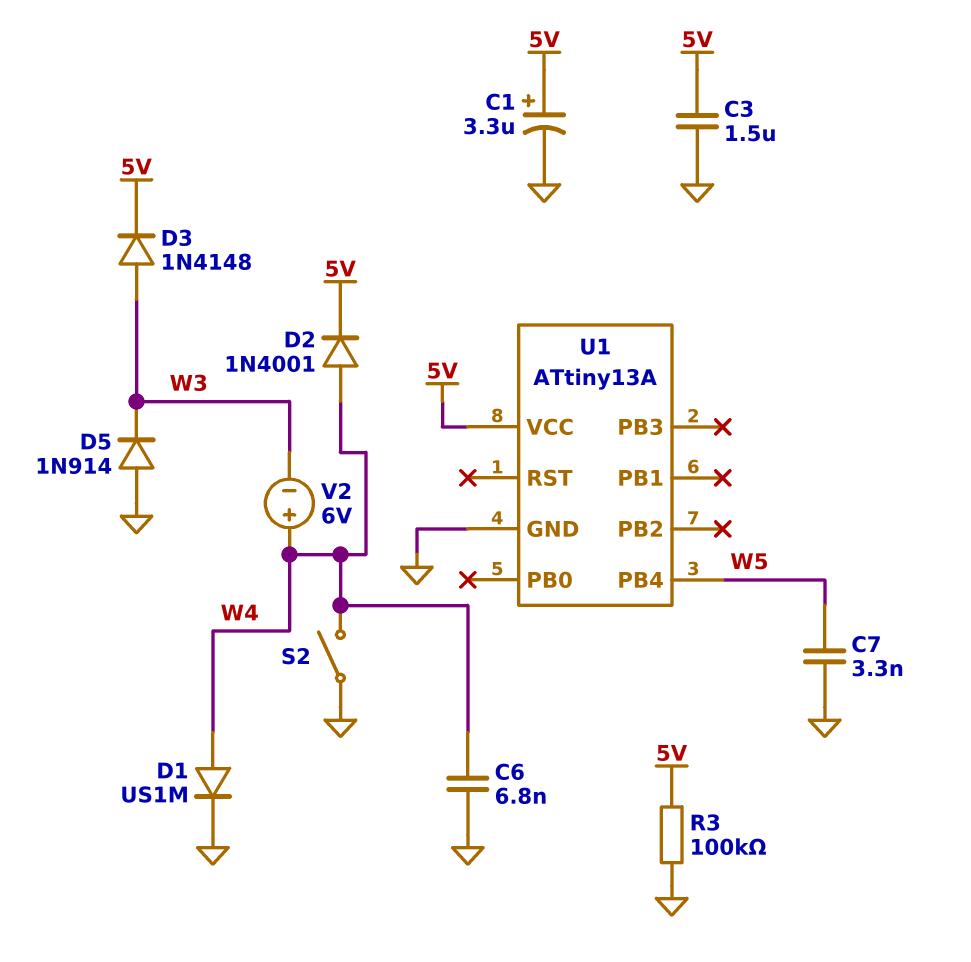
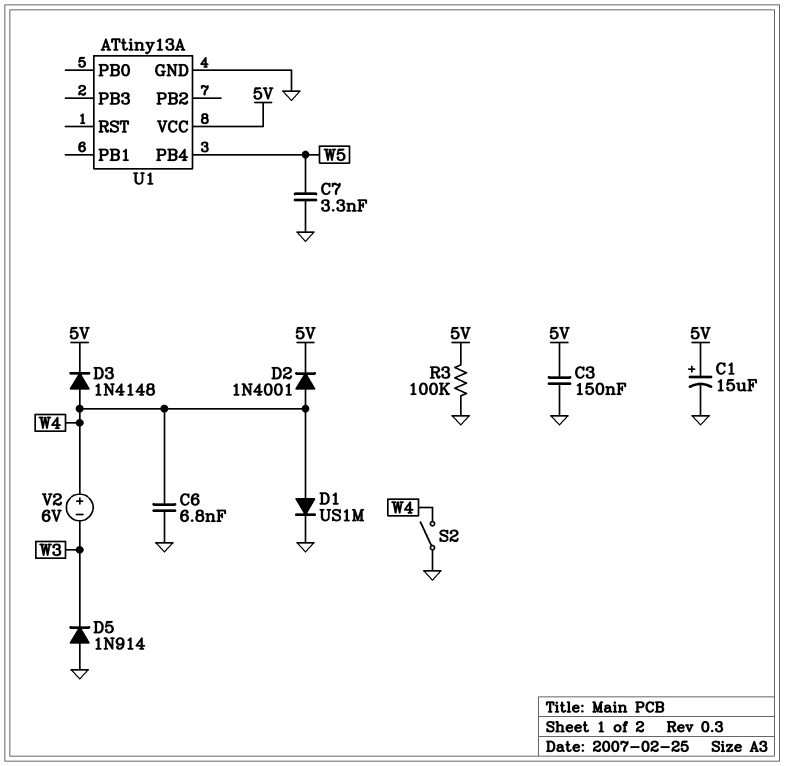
C1: 3.3uF (plus 5V, minus GND) -> 15uF (plus 5V, minus GND)
C3: 1.5uF (5V, GND) -> 150nF (5V, GND)
D3: diode 1N4148 (A W3, K 5V) -> diode 1N4148 (A W4, K 5V)

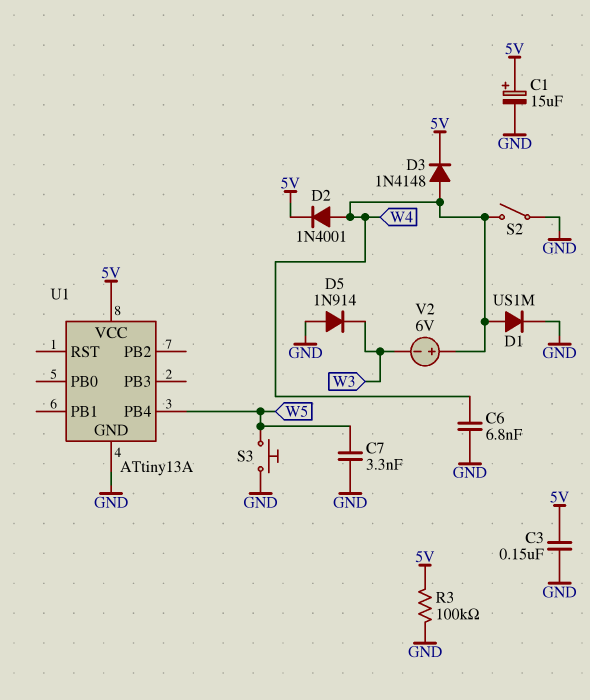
S3: none -> button (GND, W5)

